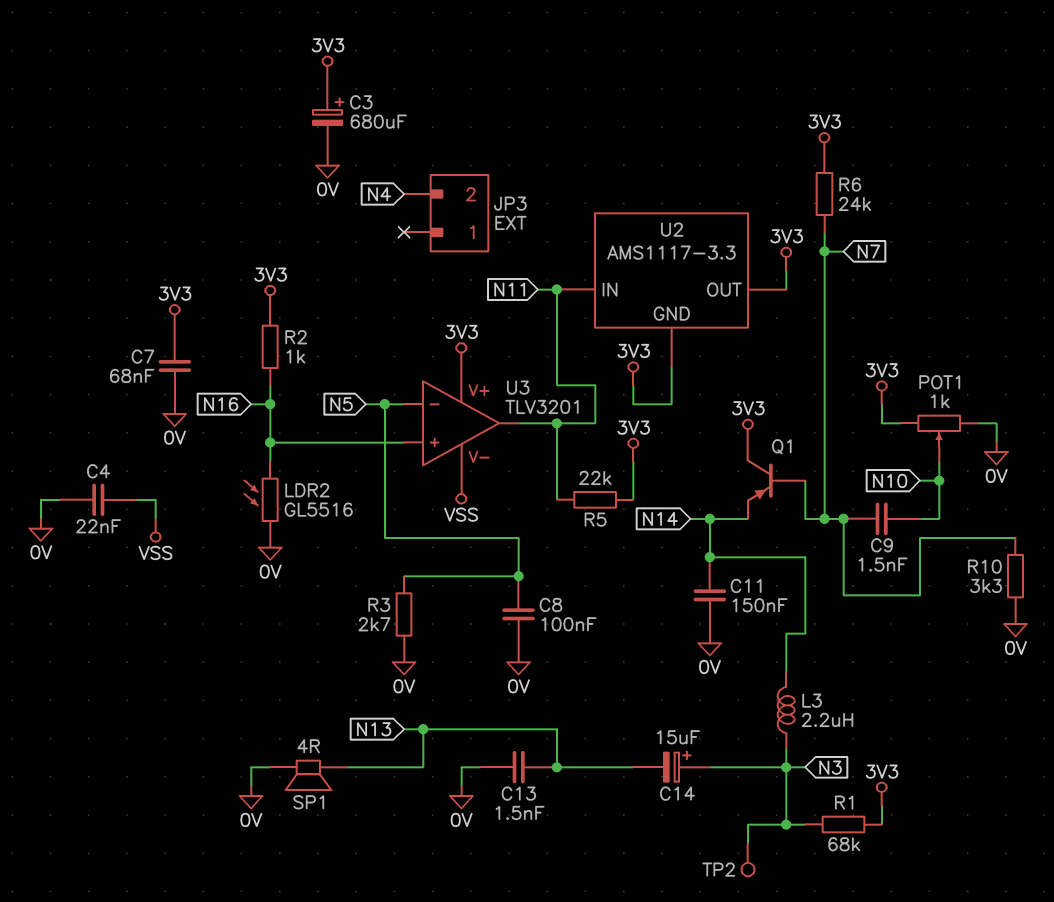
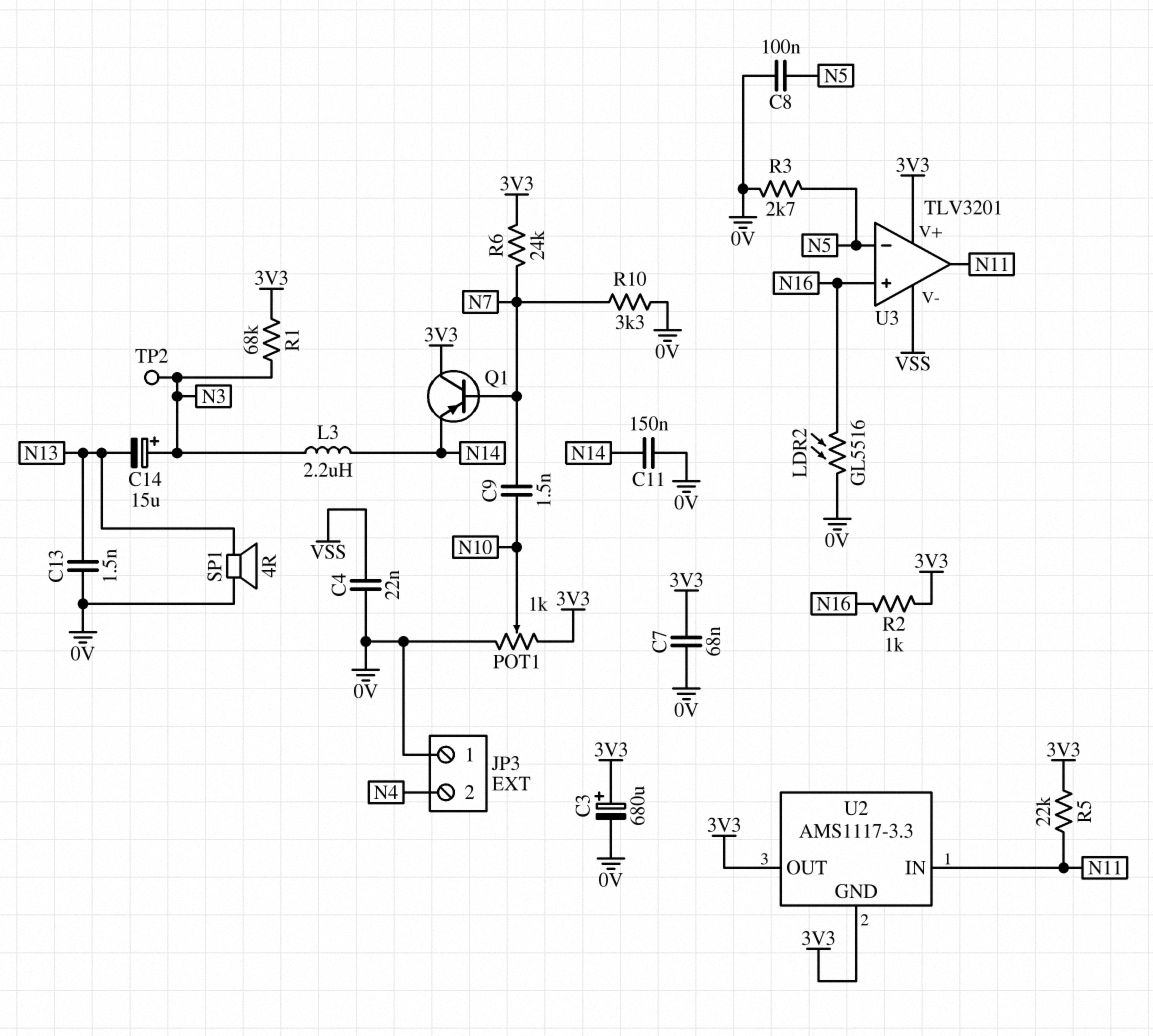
JP3 pin 1: none -> 0V

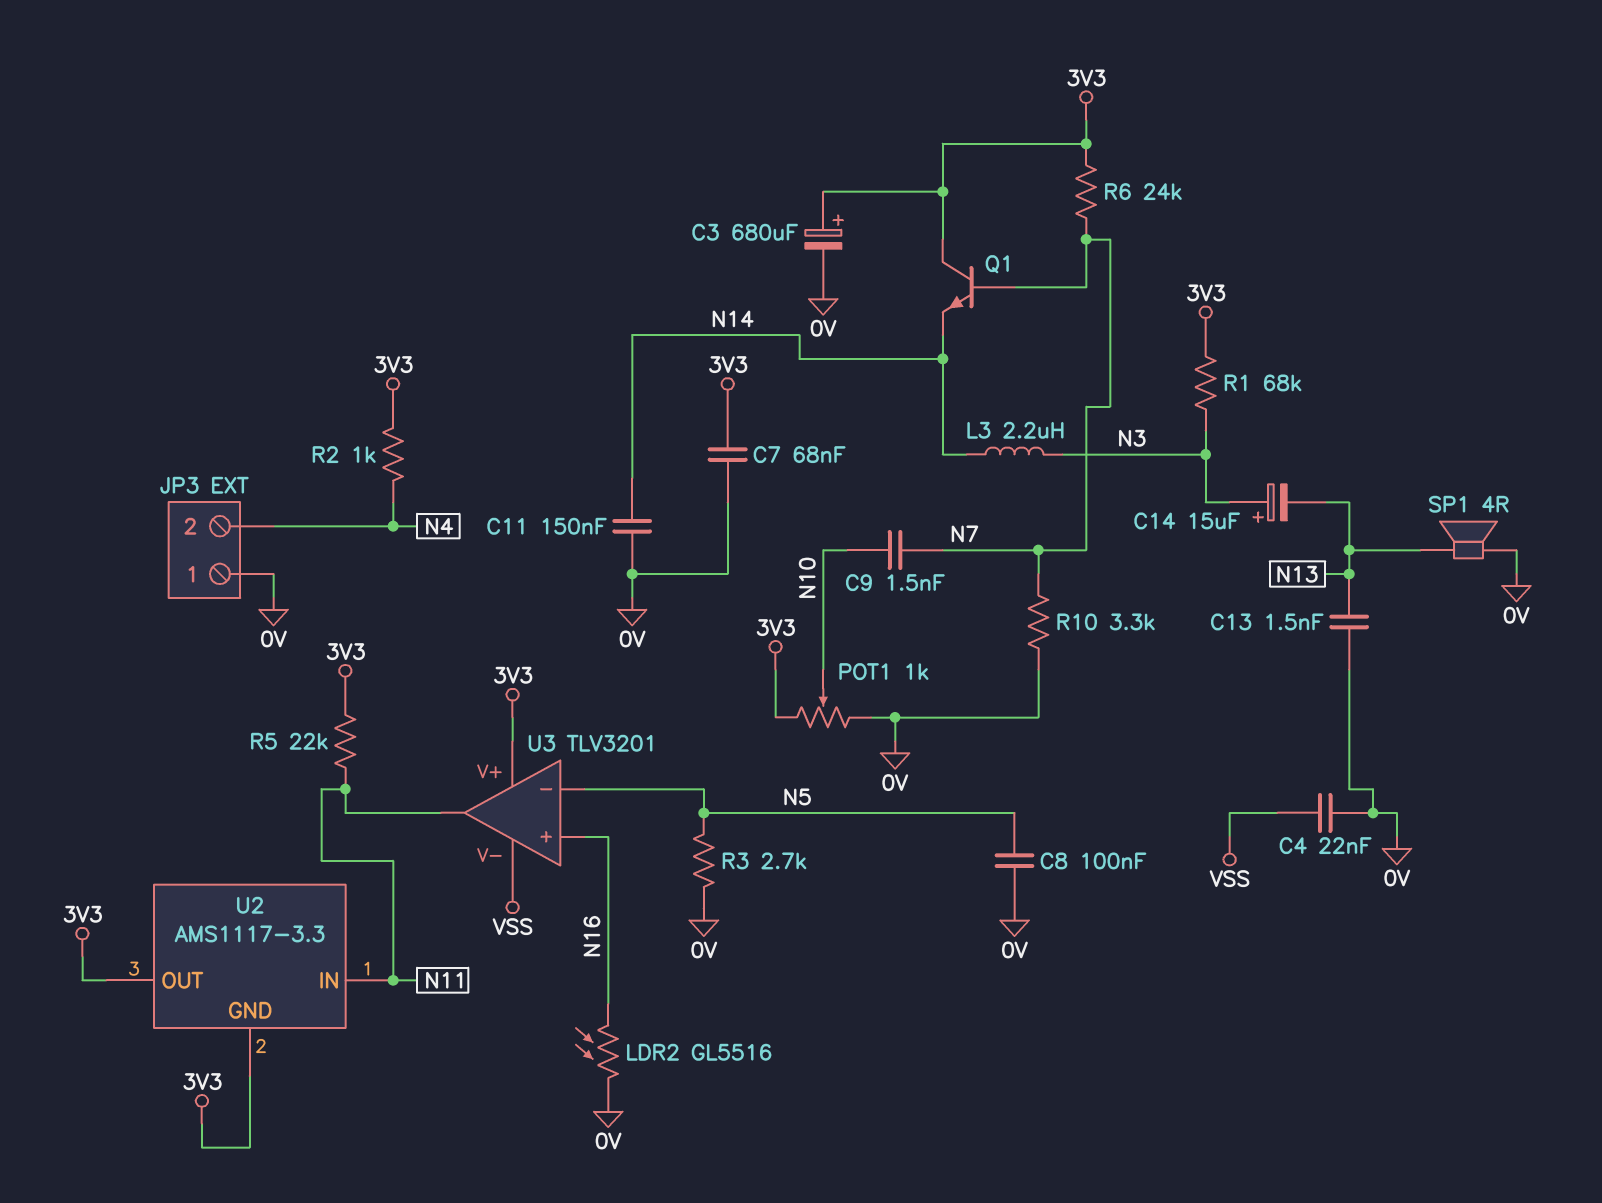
Q1: PNP (B N7, C 3V3, E N14) -> NPN (B N7, C 3V3, E N14)
R2: 1k (3V3, N16) -> 1k (3V3, N4)
TP2: test point (N3) -> none

